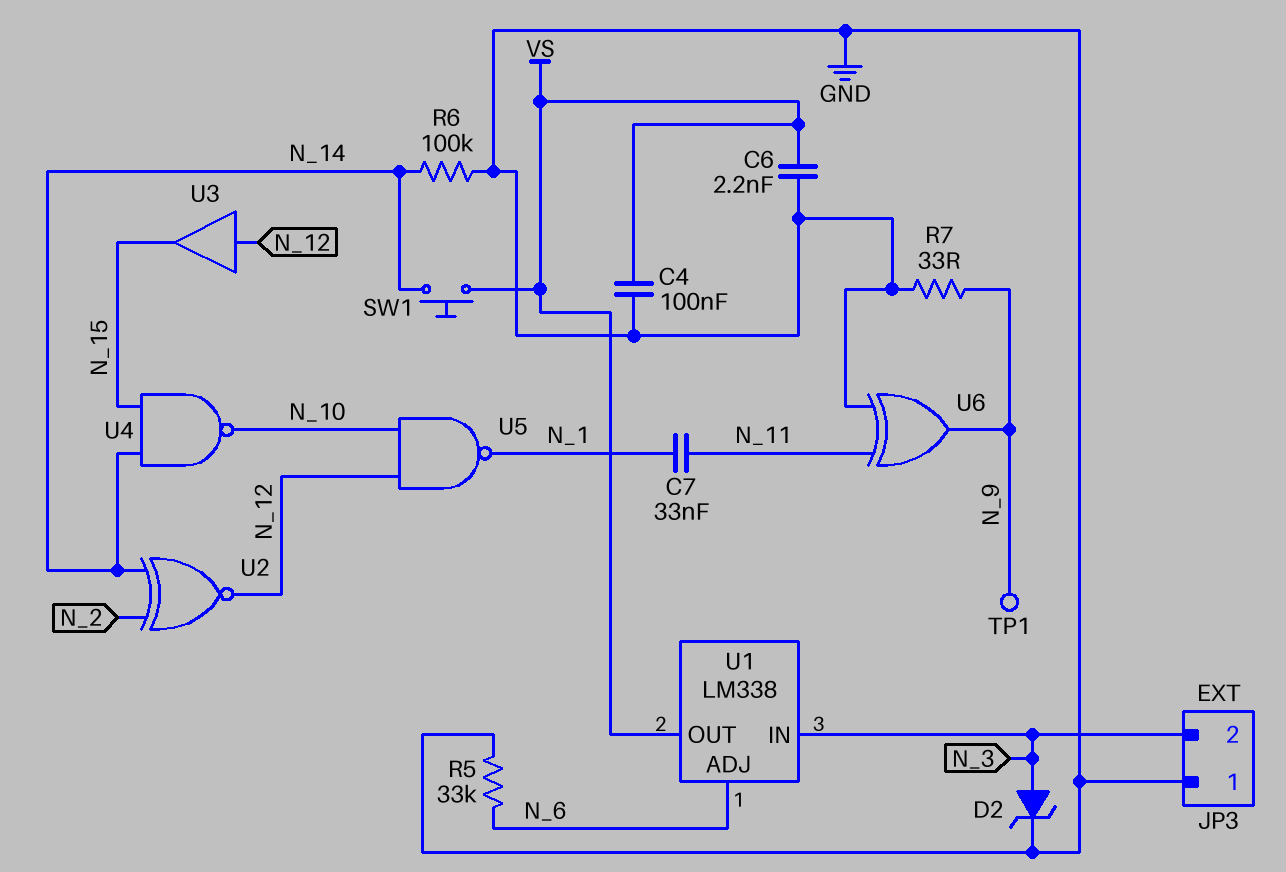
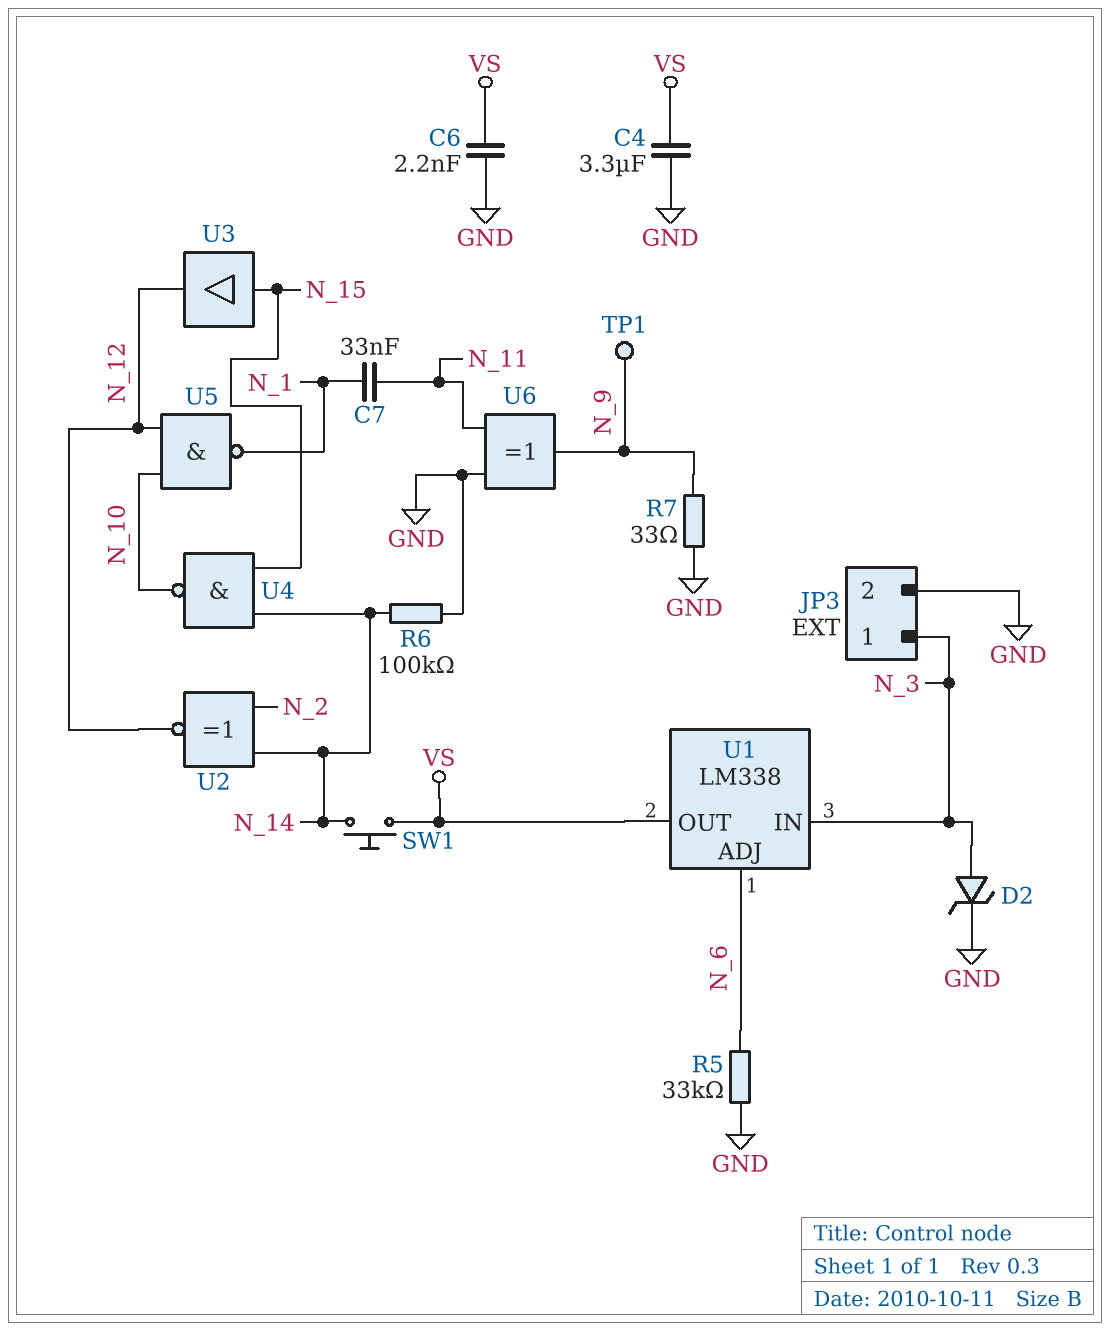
C4: 100nF (GND, VS) -> 3.3uF (GND, VS)
JP3 pin 1: GND -> N_3
JP3 pin 2: N_3 -> GND
U3: buffer (in N_12, out N_15) -> buffer (in N_15, out N_12)

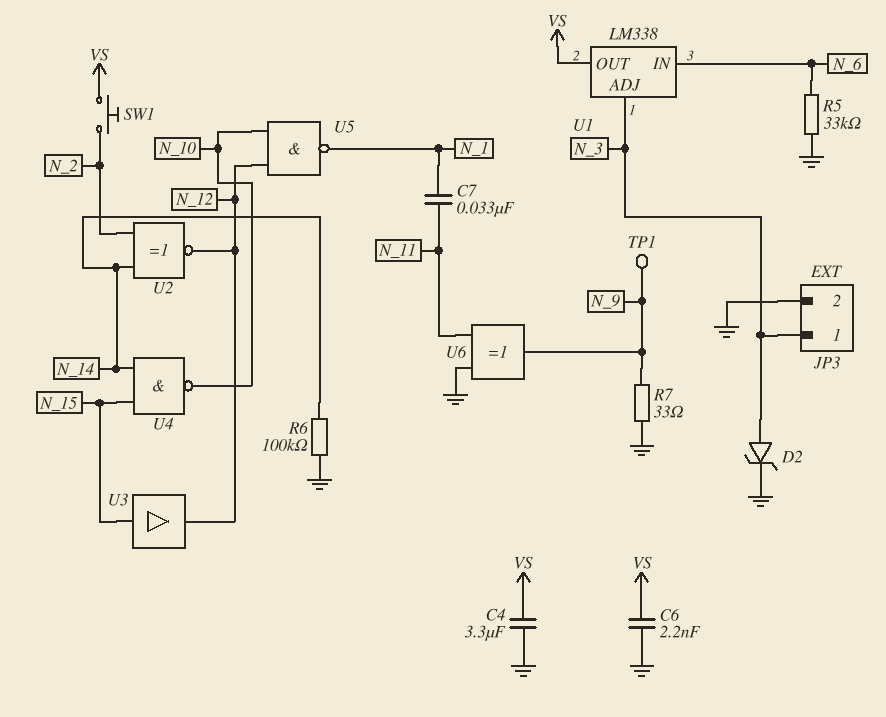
SW1: button (N_14, VS) -> button (N_2, VS)
U1 pin ADJ: N_6 -> N_3
U1 pin IN: N_3 -> N_6

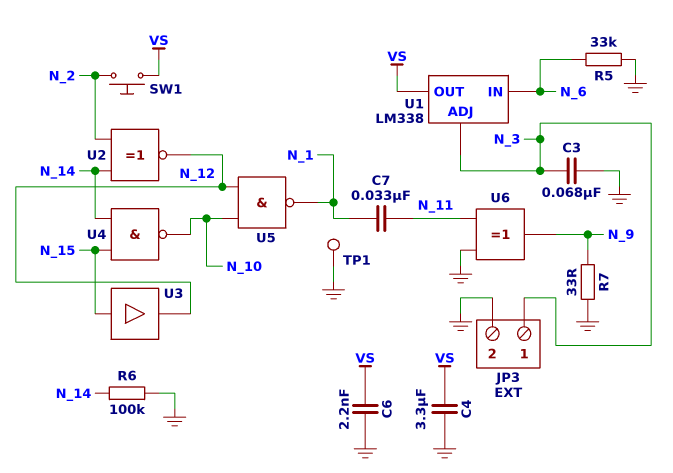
C3: none -> 68nF (GND, N_3)
D2: zener (A N_3, K GND) -> none
TP1: test point (N_9) -> test point (GND)

